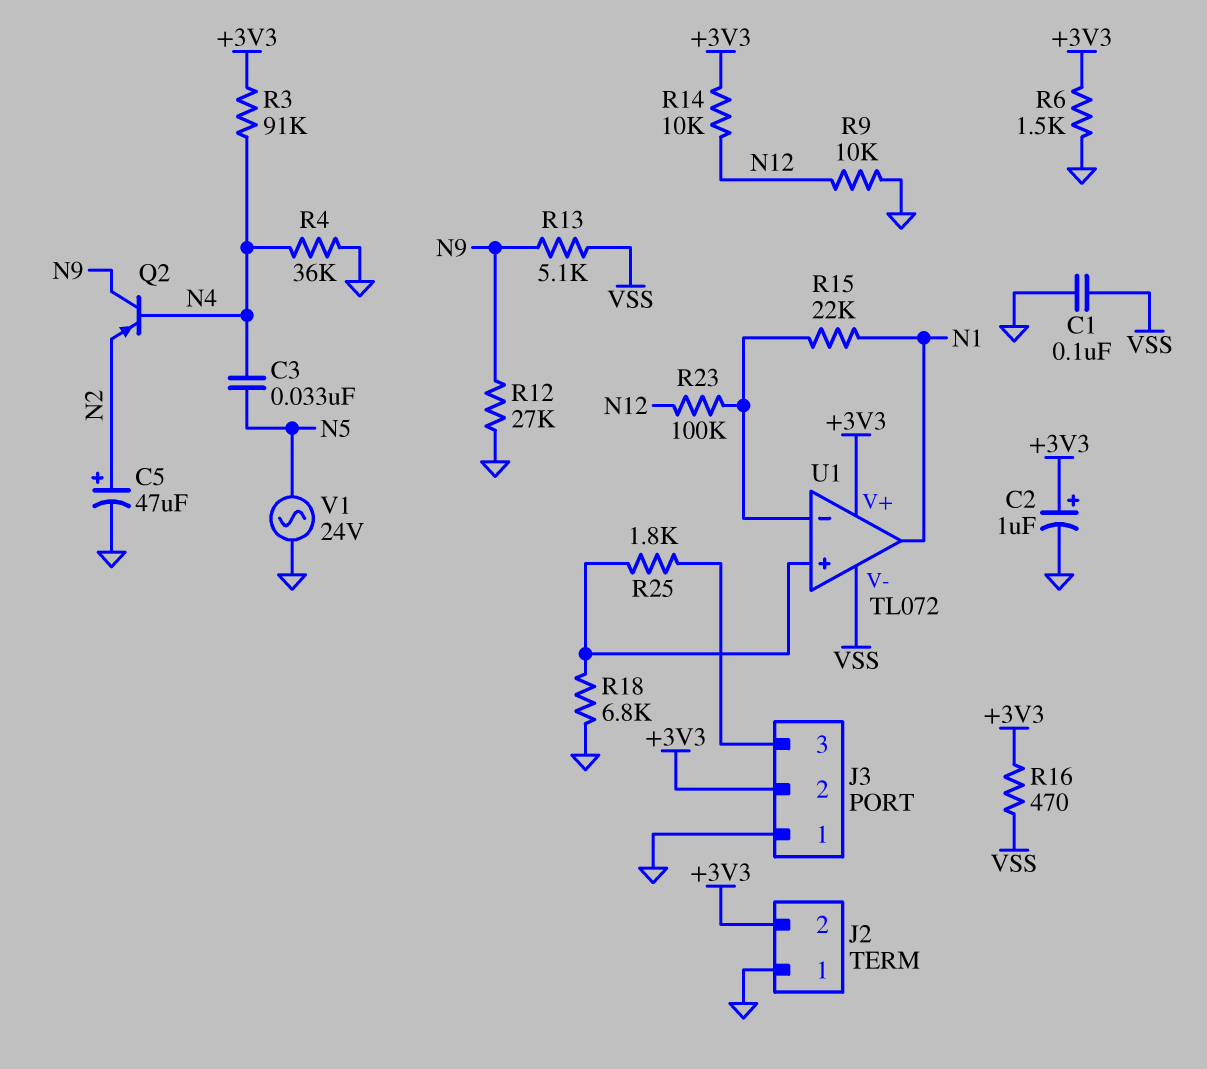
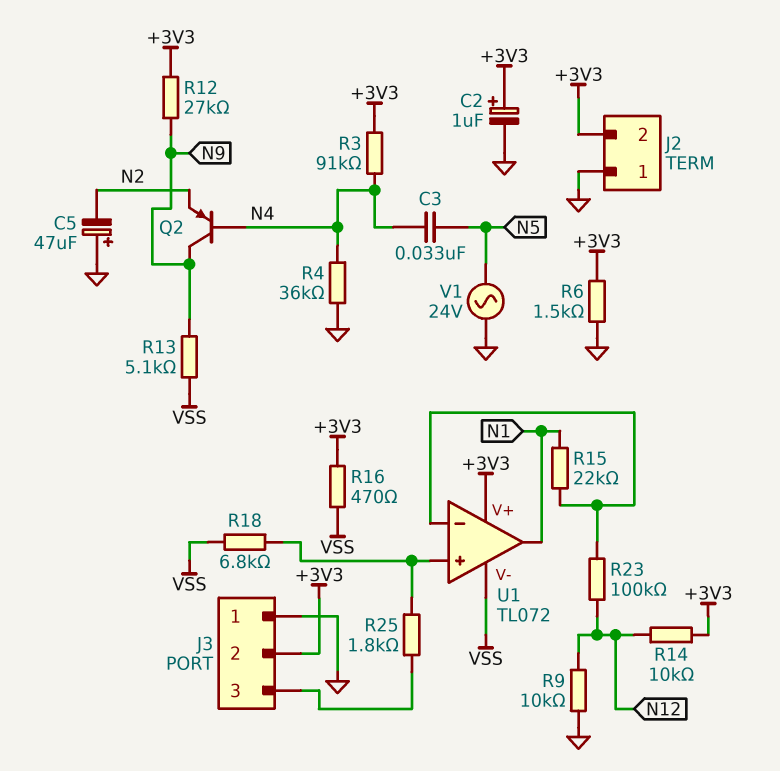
C1: 100nF (GND, VSS) -> none
C5: 47uF (plus N2, minus GND) -> 47uF (plus GND, minus N2)
R12: 27k (GND, N9) -> 27k (+3V3, N9)
R18: 6.8k (GND, U1/in+) -> 6.8k (U1/in+, VSS)

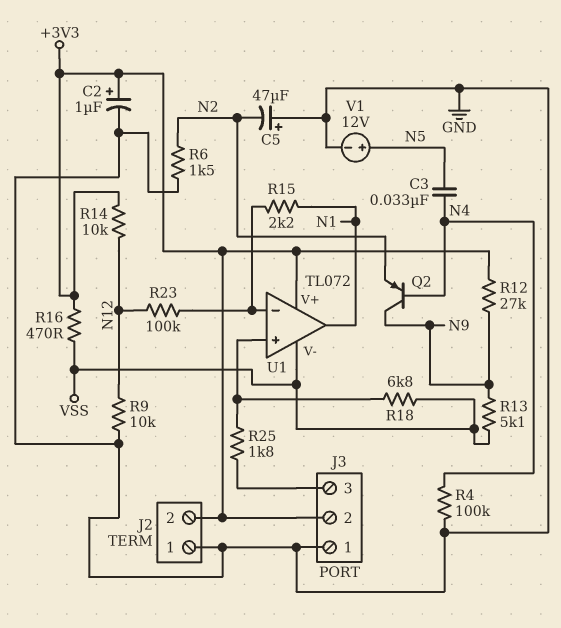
R3: 91k (+3V3, N4) -> none
R4: 36k (GND, N4) -> 100k (GND, N4)
R6: 1.5k (+3V3, GND) -> 1.5k (GND, N2)
R15: 22k (N1, U1/in-) -> 2.2k (N1, U1/in-)
V1: AC 24V (GND, N5) -> 12V (plus N5, minus GND)

